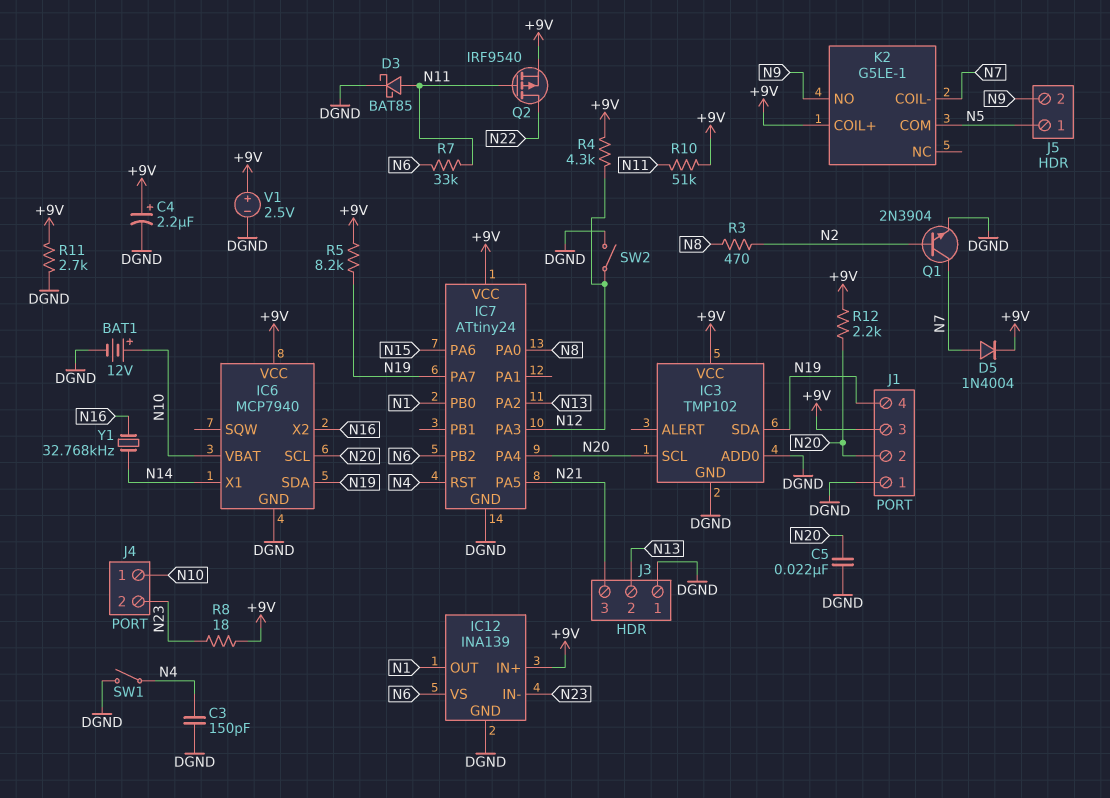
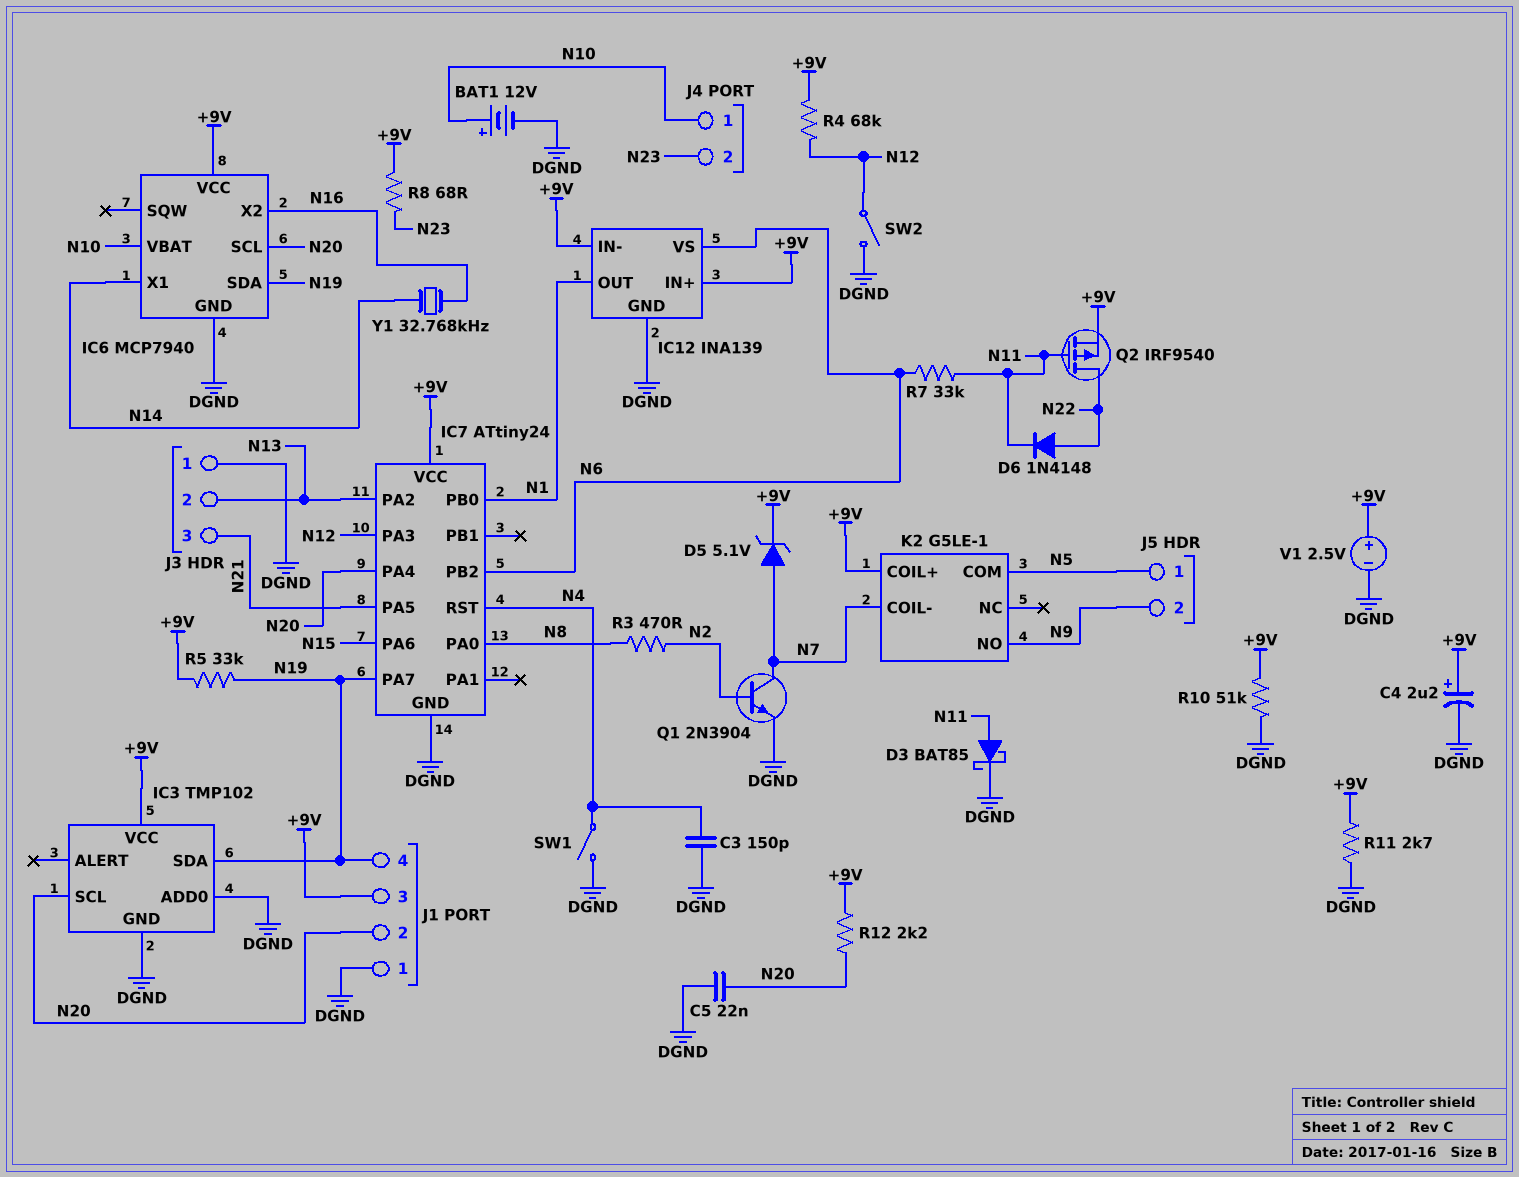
D5: diode 1N4004 (A N7, K +9V) -> zener 5.1V (A N7, K +9V)
D6: none -> diode 1N4148 (A N22, K N11)
IC12 pin IN-: N23 -> +9V
R4: 4.3k (+9V, N12) -> 68k (+9V, N12)
R5: 8.2k (+9V, N19) -> 33k (+9V, N19)
R8: 18 (+9V, N23) -> 68 (+9V, N23)
R10: 51k (+9V, N11) -> 51k (+9V, DGND)

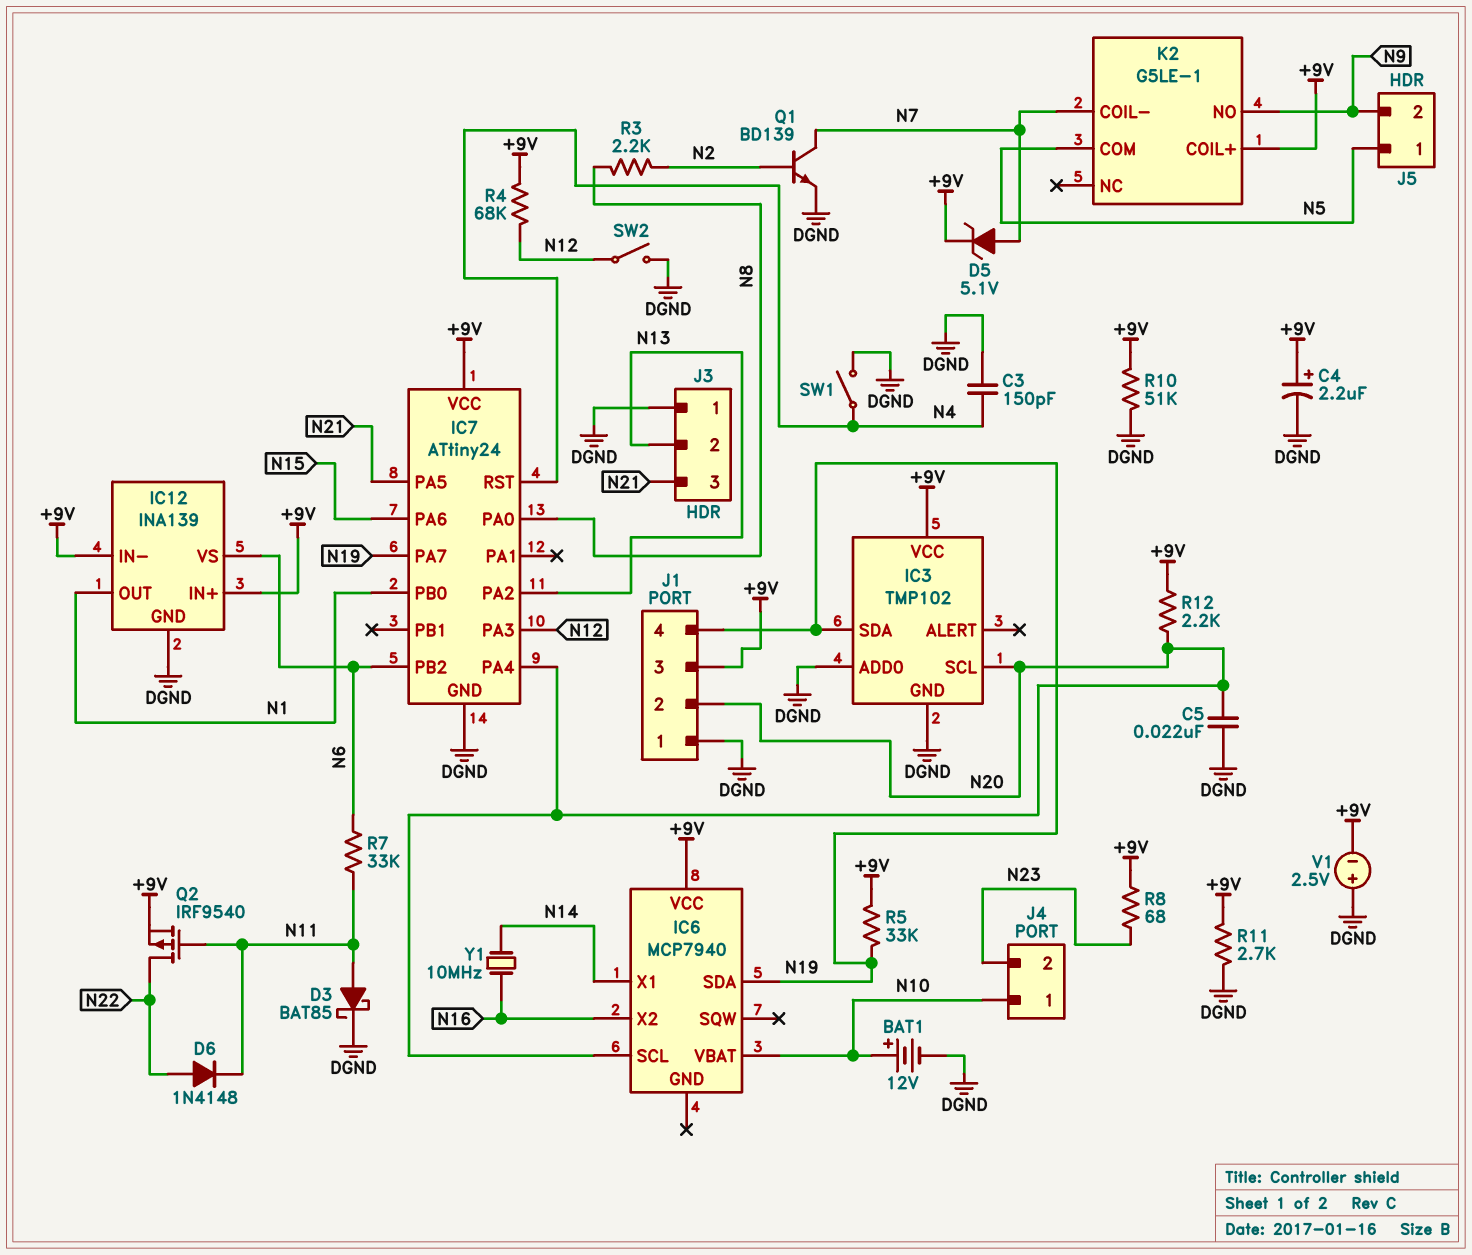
IC6 pin GND: DGND -> none
Q1: NPN 2N3904 (B N2, C N7, E DGND) -> NPN BD139 (B N2, C N7, E DGND)
R3: 470 (N2, N8) -> 2.2k (N2, N8)
V1: 2.5V (plus +9V, minus DGND) -> 2.5V (plus DGND, minus +9V)
Y1: 32.768kHz (N14, N16) -> 10MHz (N14, N16)

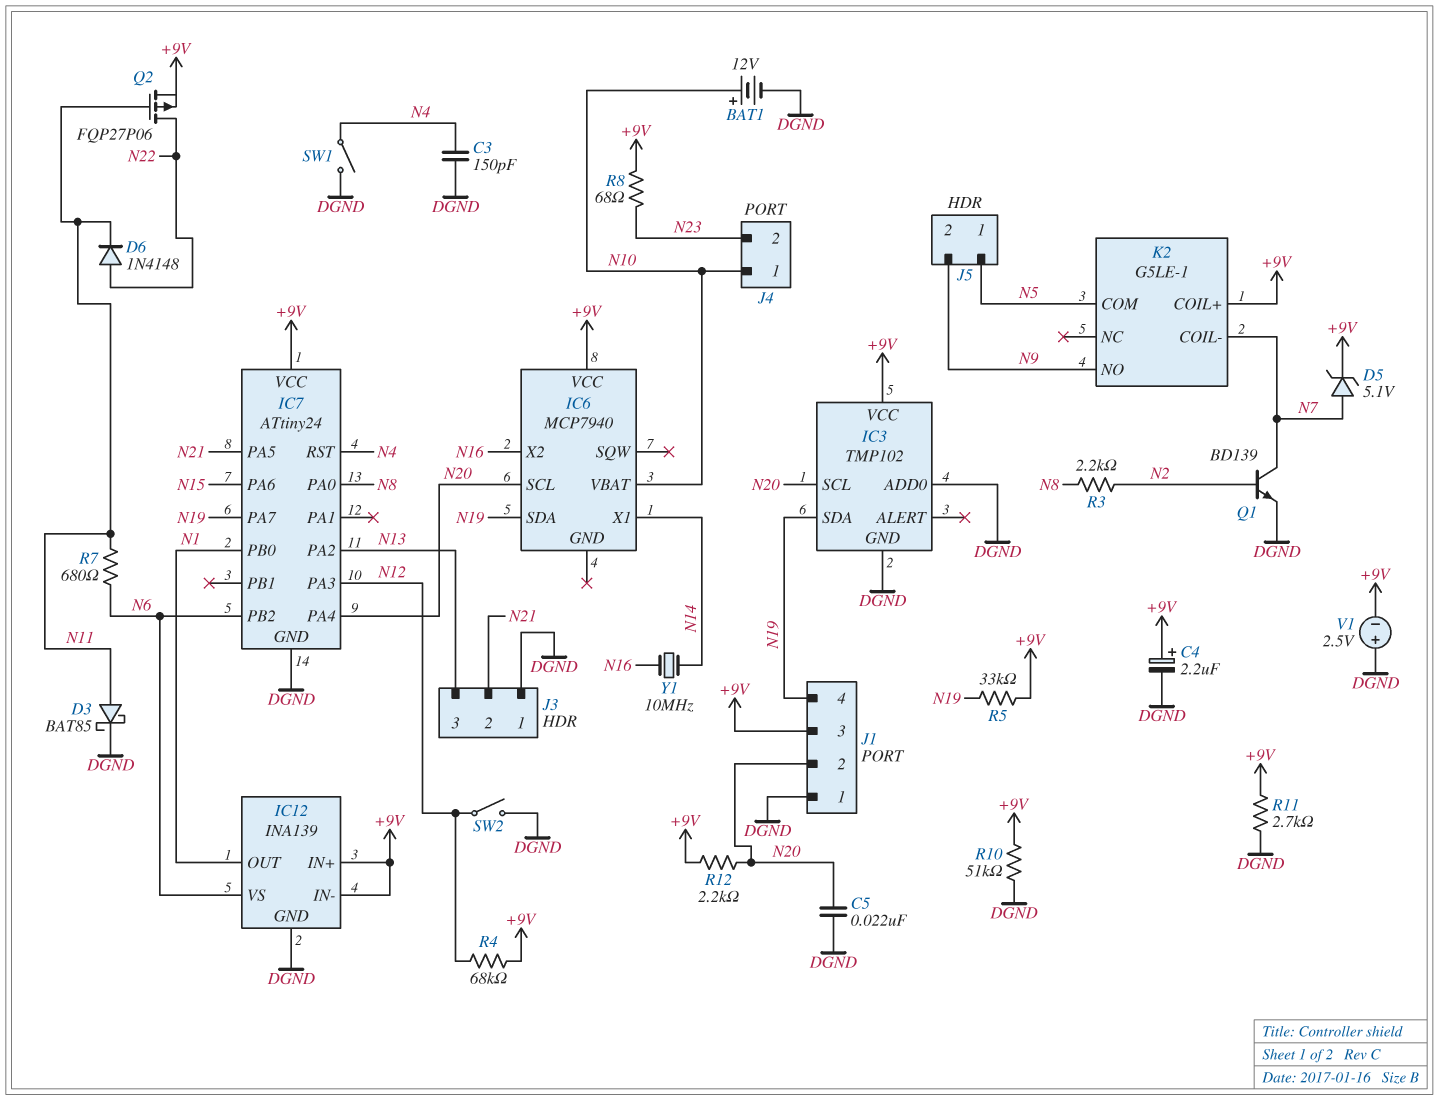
J3 pin 2: N13 -> N21
J3 pin 3: N21 -> N13
Q2: PMOS IRF9540 (G N11, D N22, S +9V) -> PMOS FQP27P06 (G N11, D N22, S +9V)
R7: 33k (N6, N11) -> 680 (N6, N11)

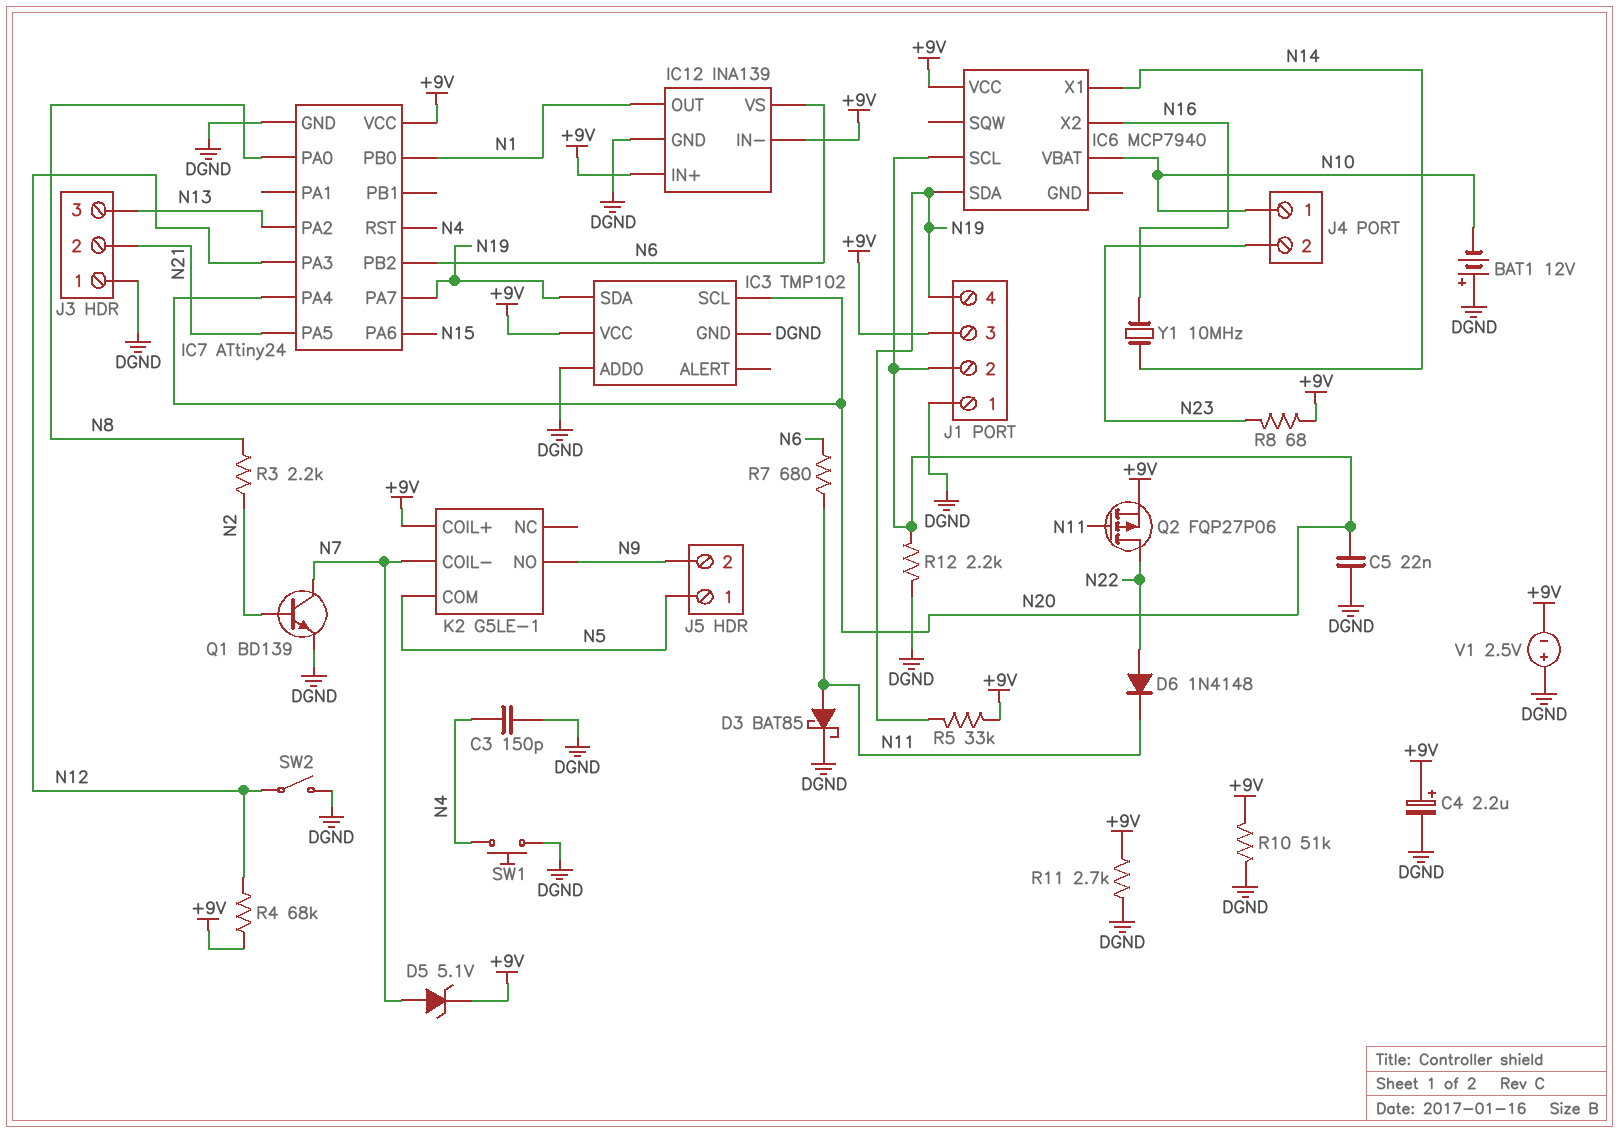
BAT1: 12V (plus N10, minus DGND) -> 12V (plus DGND, minus N10)
R12: 2.2k (+9V, N20) -> 2.2k (DGND, N20)
SW1: switch (DGND, N4) -> button (DGND, N4)

